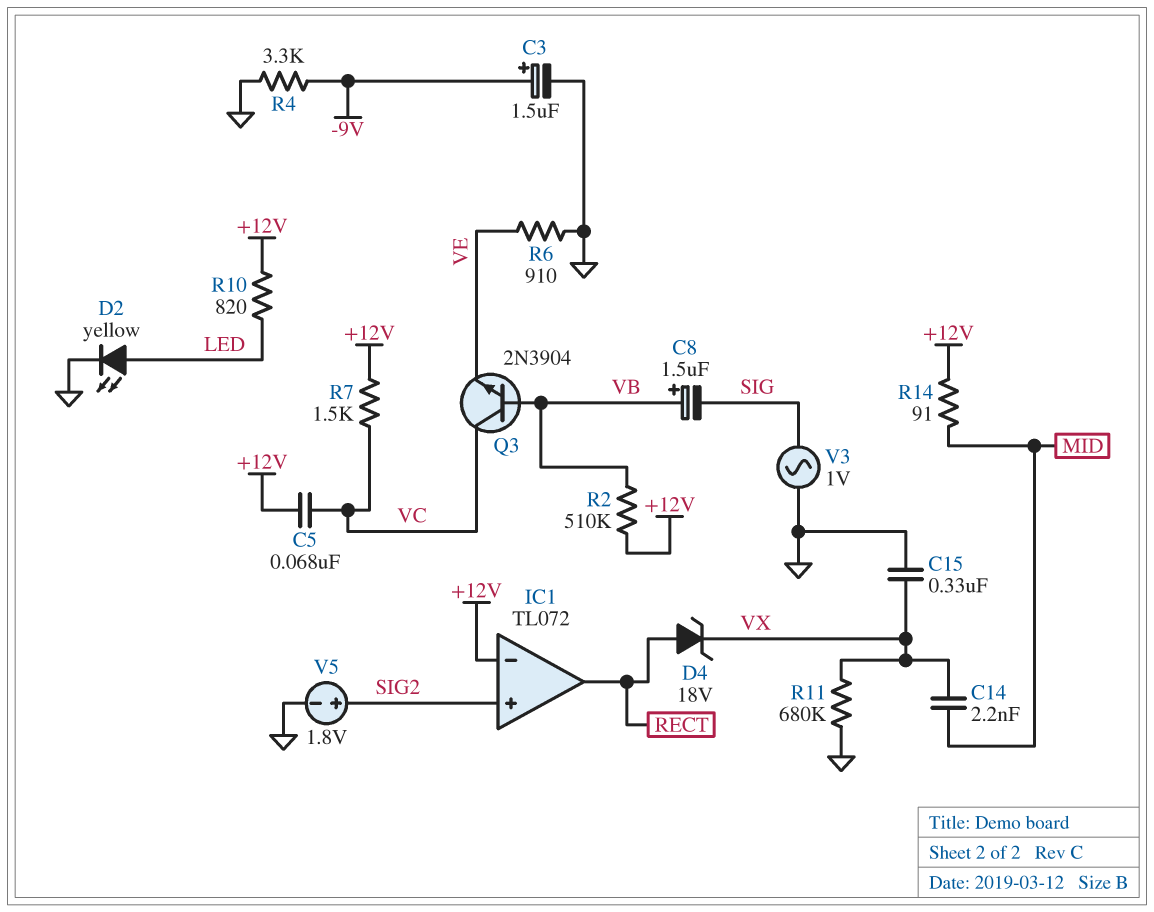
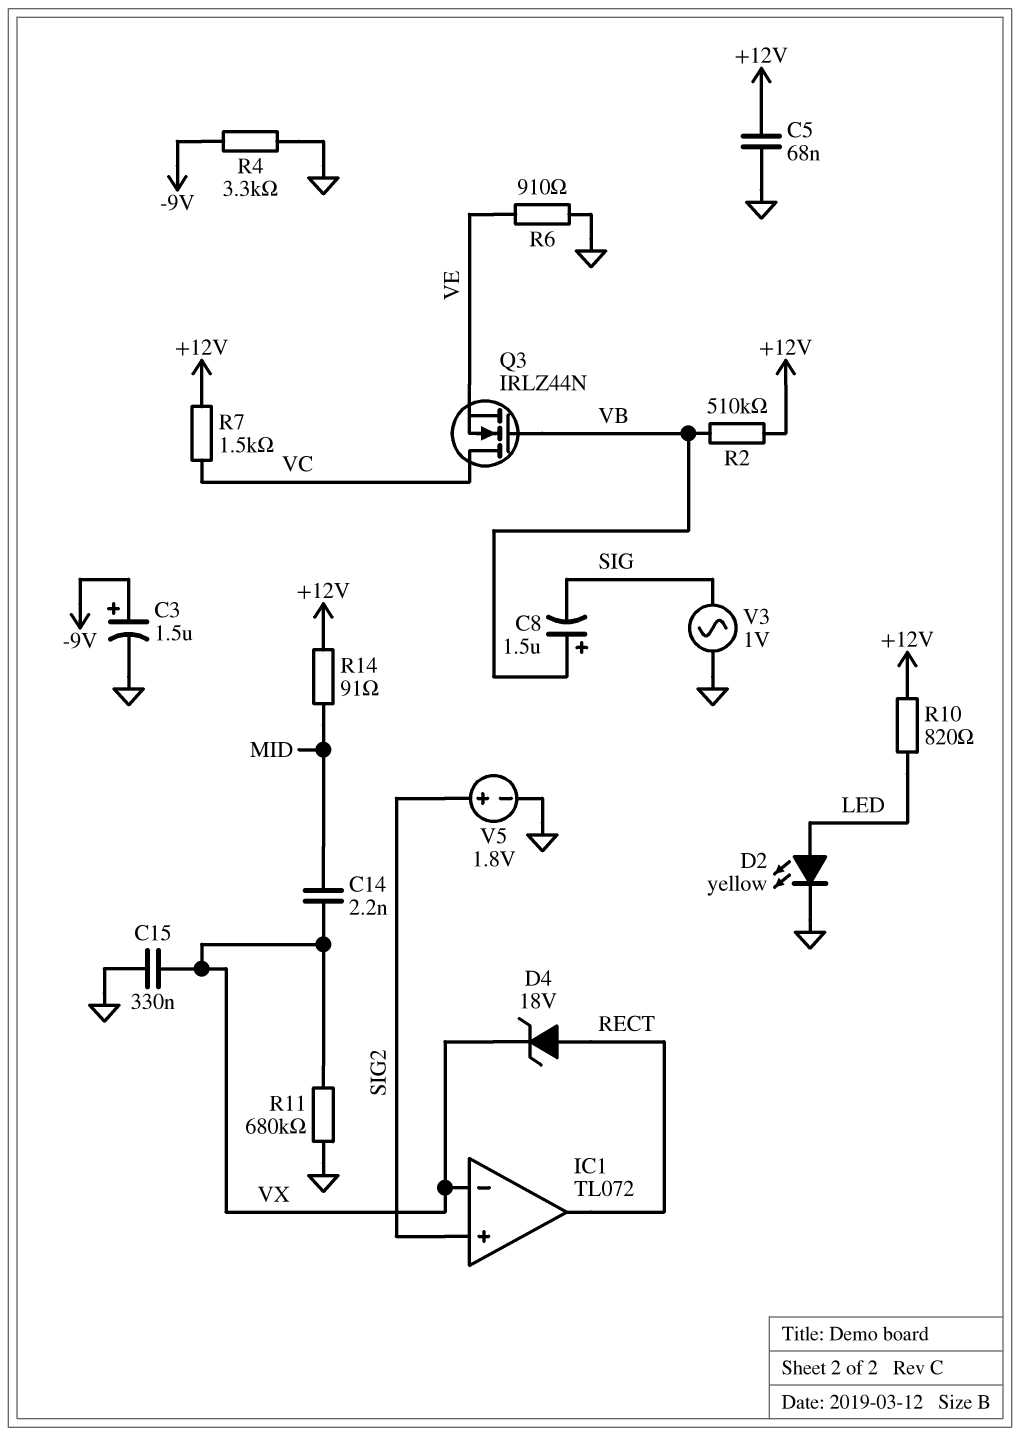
C5: 68nF (+12V, VC) -> 68nF (+12V, GND)
IC1 pin in-: +12V -> VX
Q3: NPN 2N3904 (B VB, C VC, E VE) -> NMOS IRLZ44N (G VB, D VC, S VE)

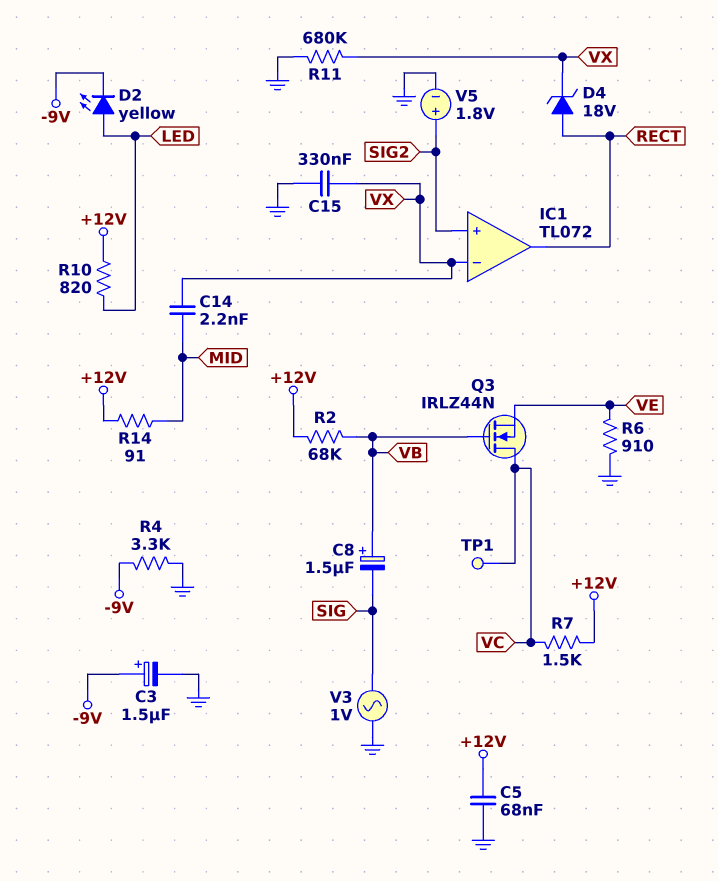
D2: LED yellow (A LED, K GND) -> LED yellow (A LED, K -9V)
R2: 510k (+12V, VB) -> 68k (+12V, VB)
TP1: none -> test point (VC)

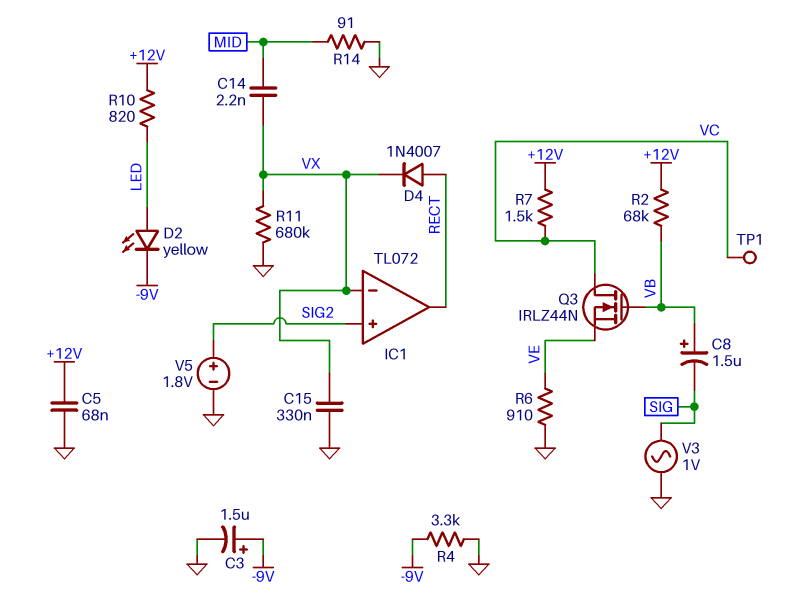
D4: zener 18V (A RECT, K VX) -> diode 1N4007 (A RECT, K VX)
R14: 91 (+12V, MID) -> 91 (GND, MID)

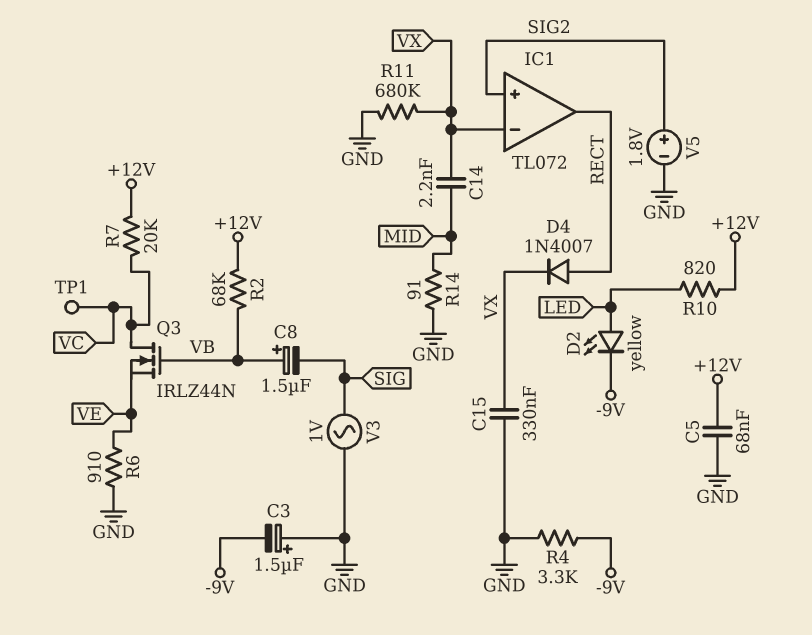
C3: 1.5uF (plus -9V, minus GND) -> 1.5uF (plus GND, minus -9V)
R7: 1.5k (+12V, VC) -> 20k (+12V, VC)

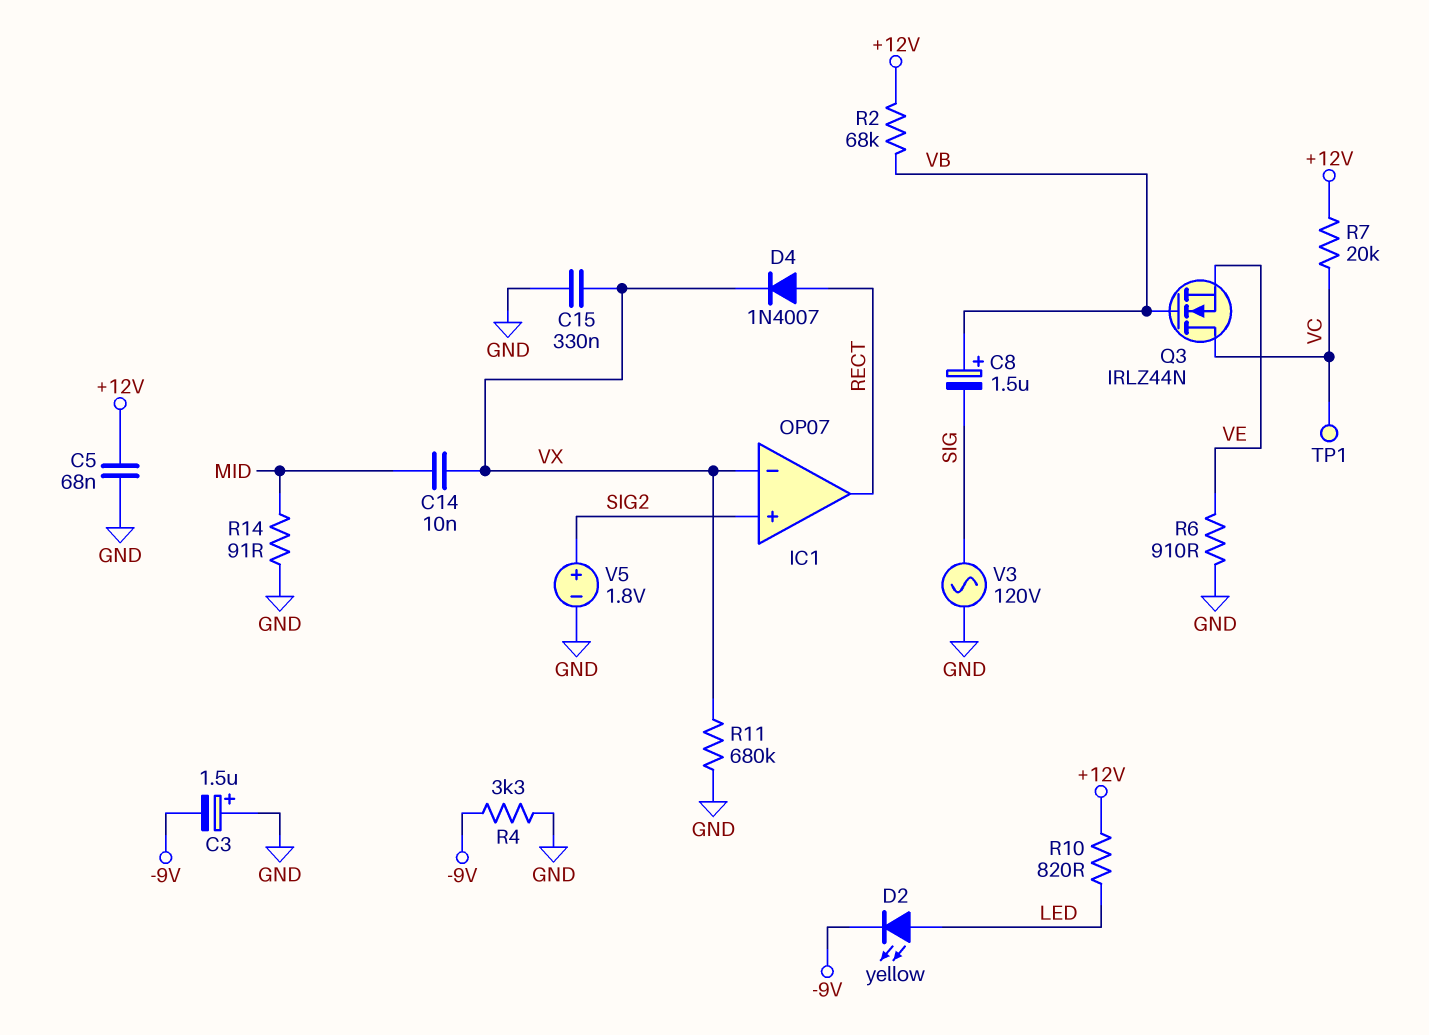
C14: 2.2nF (MID, VX) -> 10nF (MID, VX)
IC1: TL072 -> OP07
V3: AC 1V (GND, SIG) -> AC 120V (GND, SIG)

